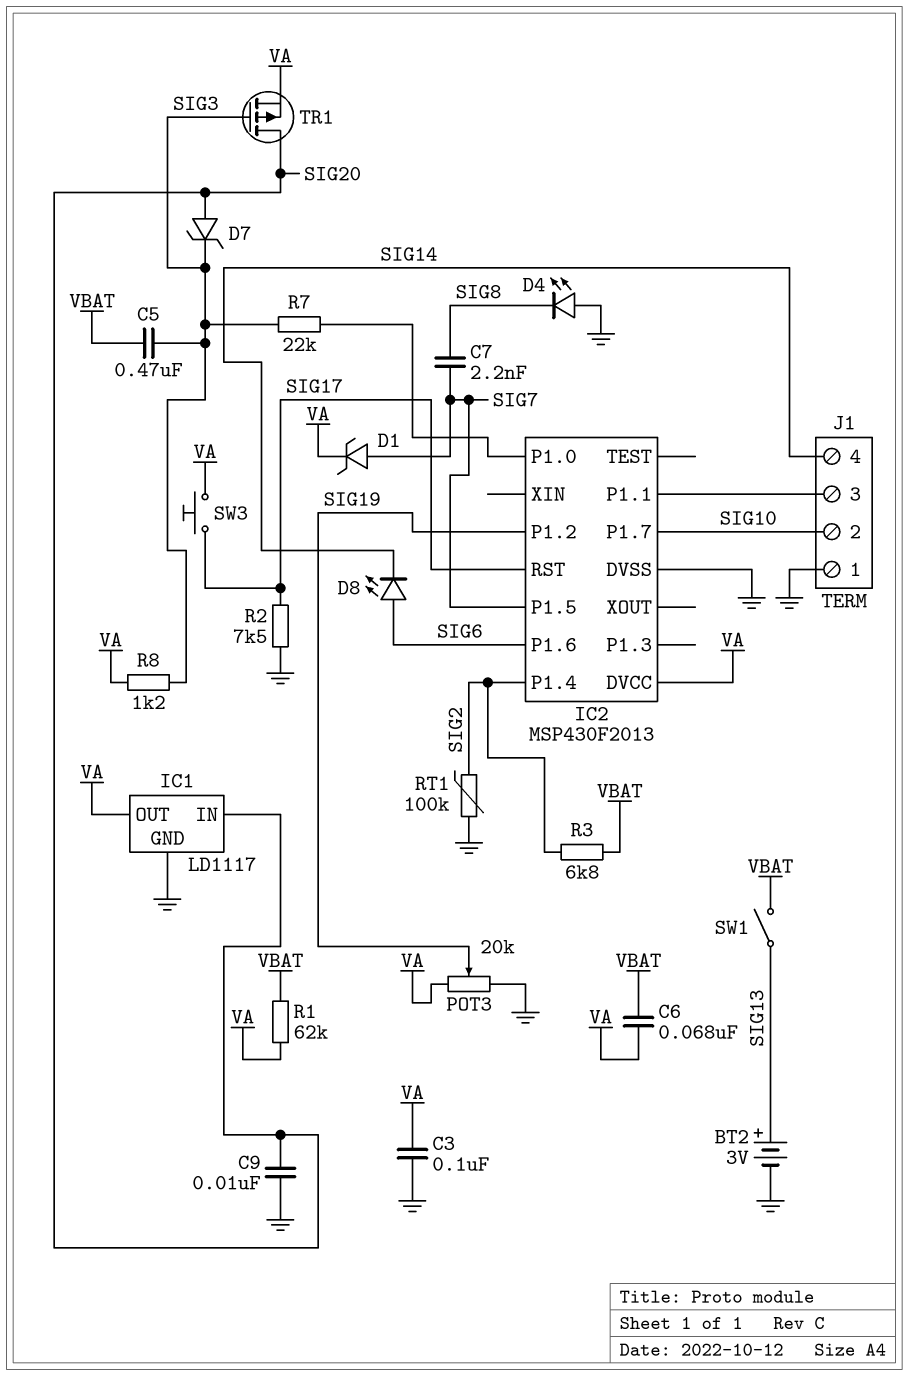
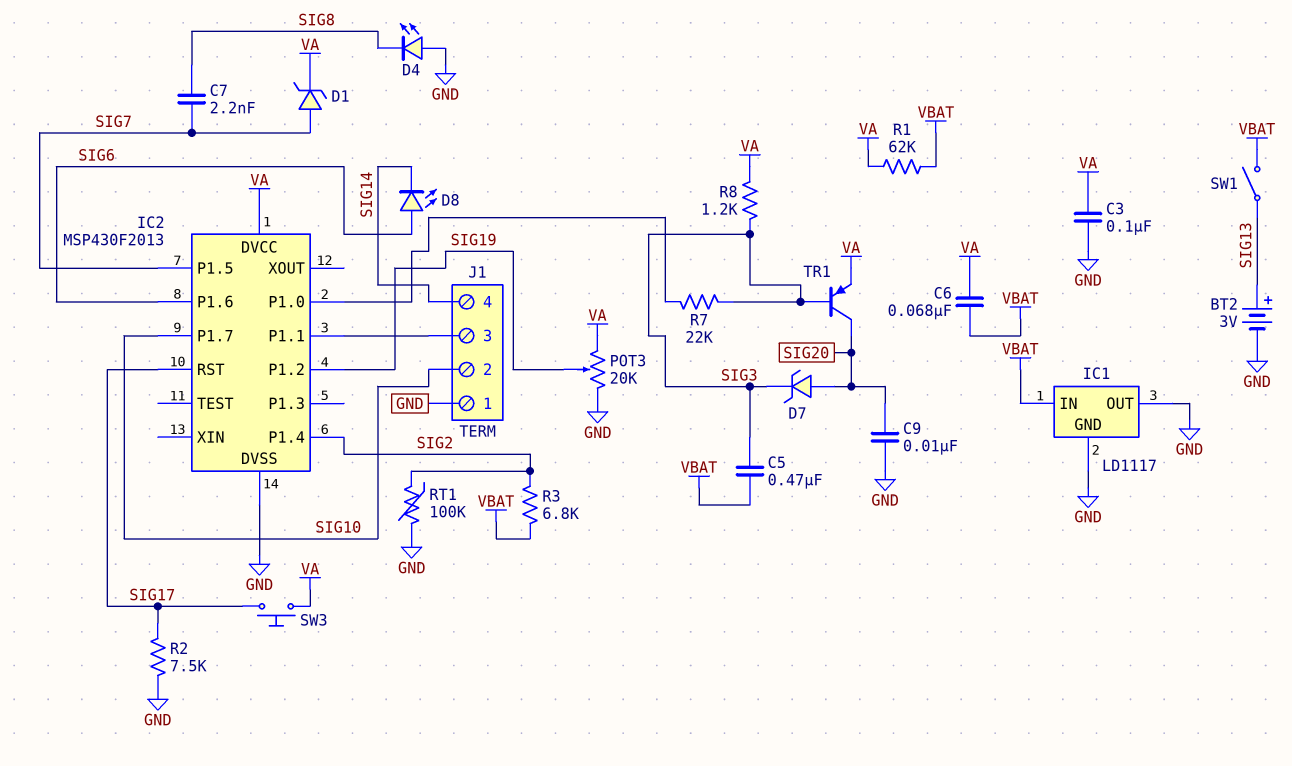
IC1 pin IN: SIG20 -> VBAT
IC1 pin OUT: VA -> GND
TR1: PMOS (G SIG3, D SIG20, S VA) -> PNP (B SIG3, C SIG20, E VA)

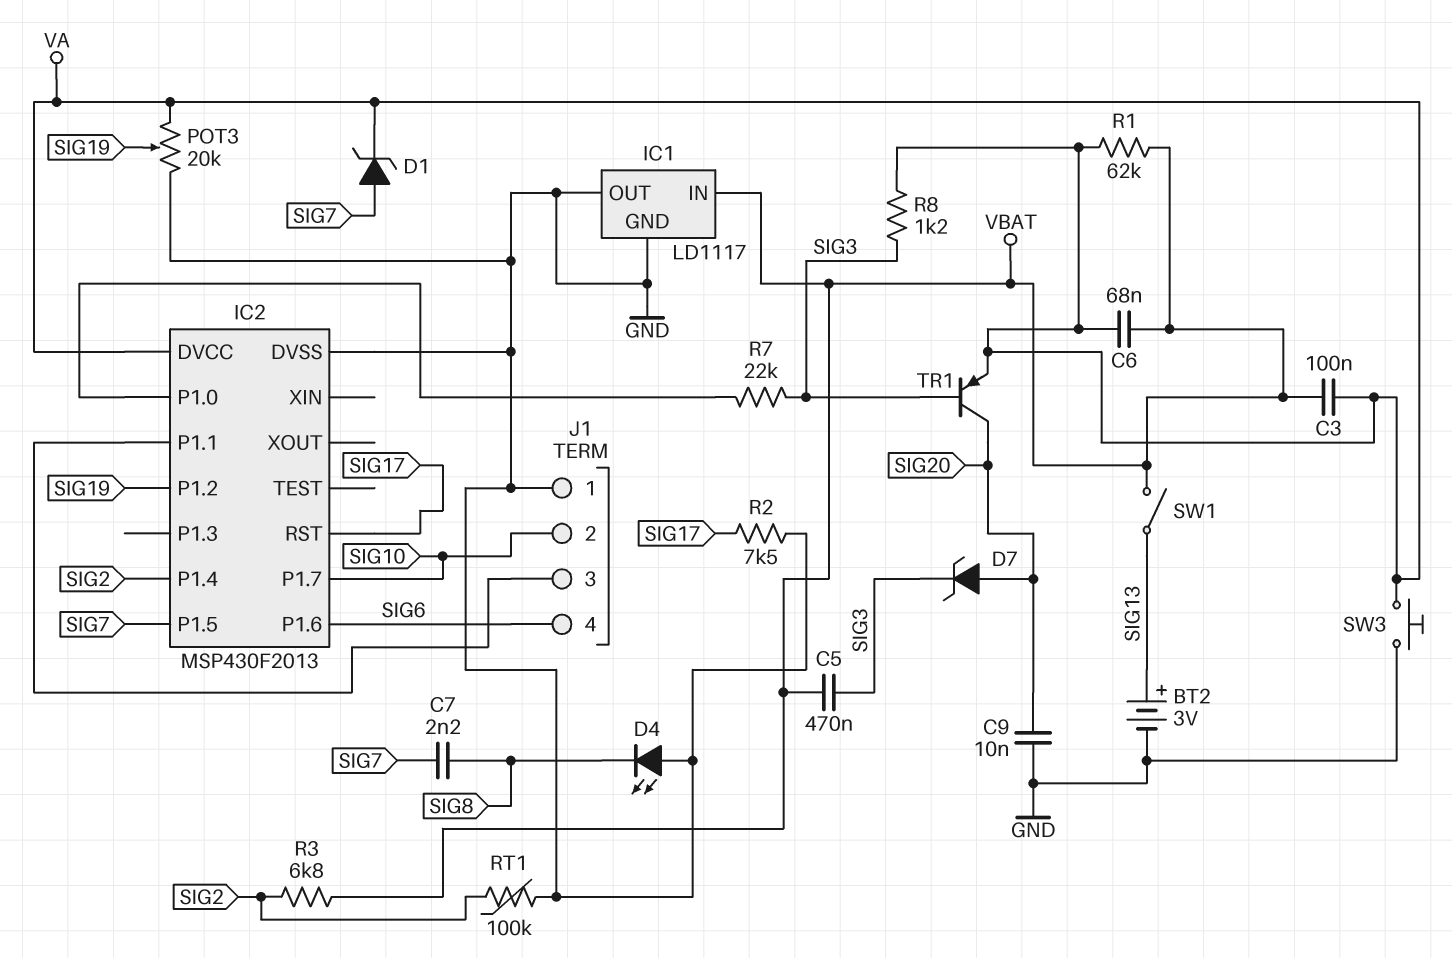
C3: 100nF (GND, VA) -> 100nF (VA, VBAT)
D8: LED (A SIG6, K SIG14) -> none
J1 pin 4: SIG14 -> SIG6
SW3: button (SIG17, VA) -> button (GND, VA)

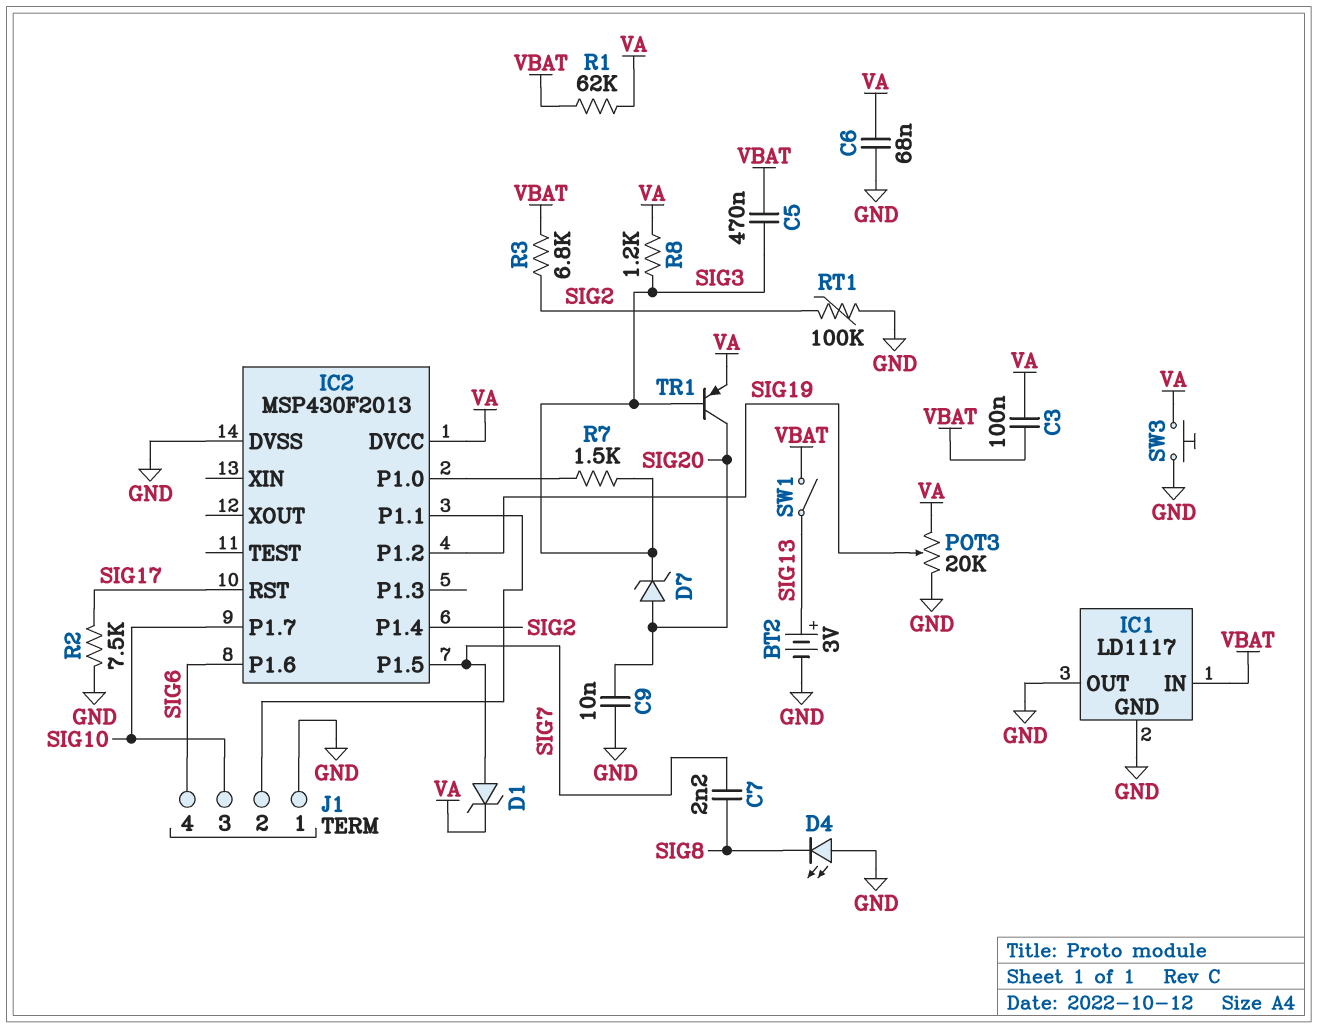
C6: 68nF (VA, VBAT) -> 68nF (GND, VA)
J1 pin 2: SIG10 -> IC2/P1.1
J1 pin 3: IC2/P1.1 -> SIG10
R7: 22k (IC2/P1.0, SIG3) -> 1.5k (IC2/P1.0, SIG3)

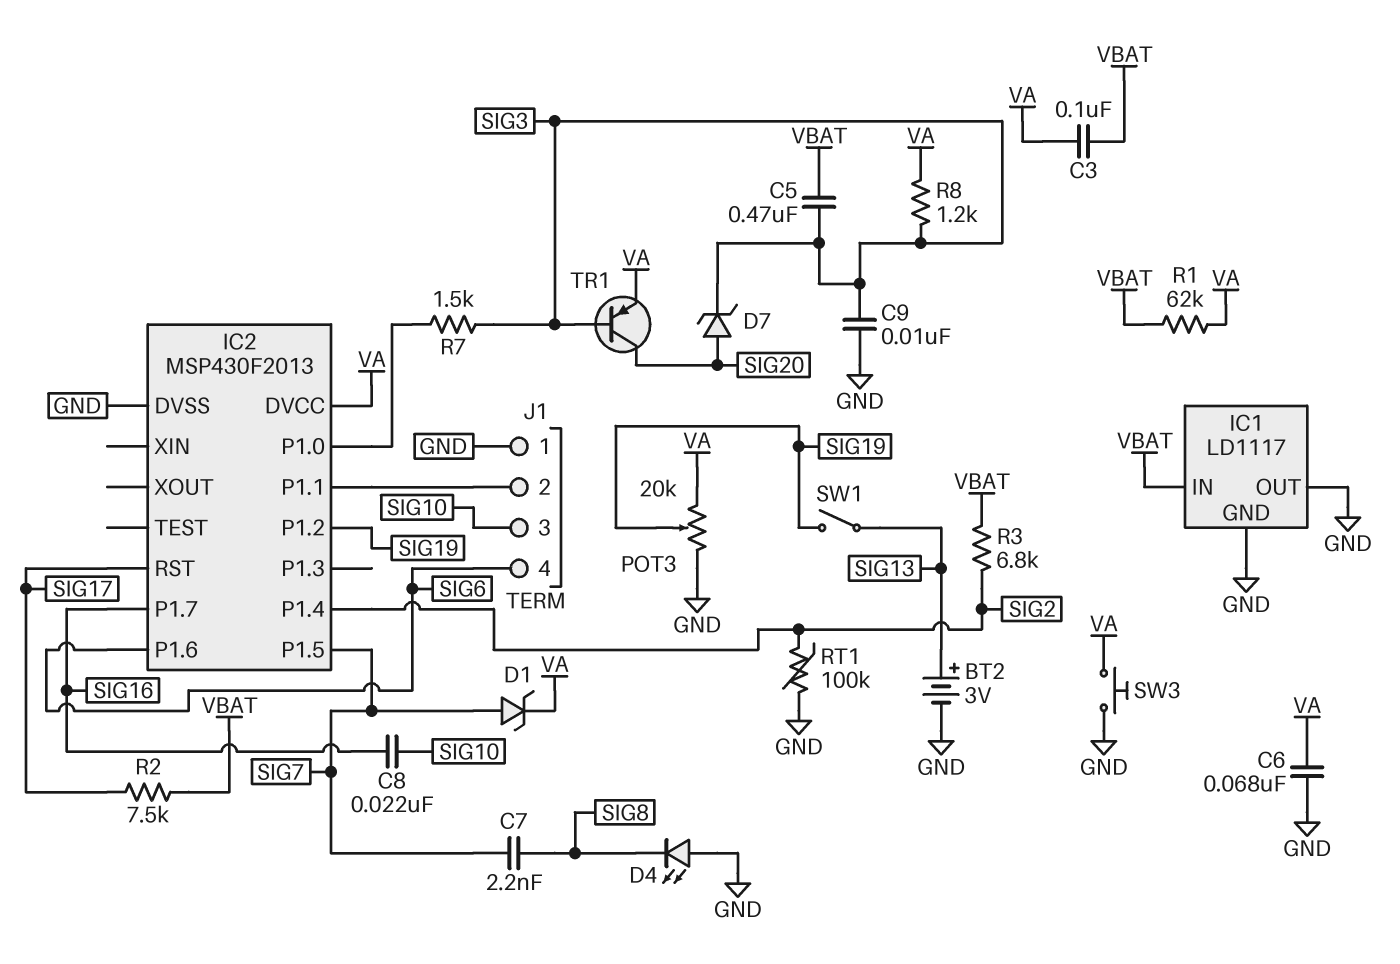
C8: none -> 22nF (SIG10, SIG16)
C9: 10nF (GND, SIG20) -> 10nF (GND, SIG3)
IC2 pin P1.7: SIG10 -> SIG16
R2: 7.5k (GND, SIG17) -> 7.5k (SIG17, VBAT)
SW1: switch (SIG13, VBAT) -> switch (SIG13, SIG19)

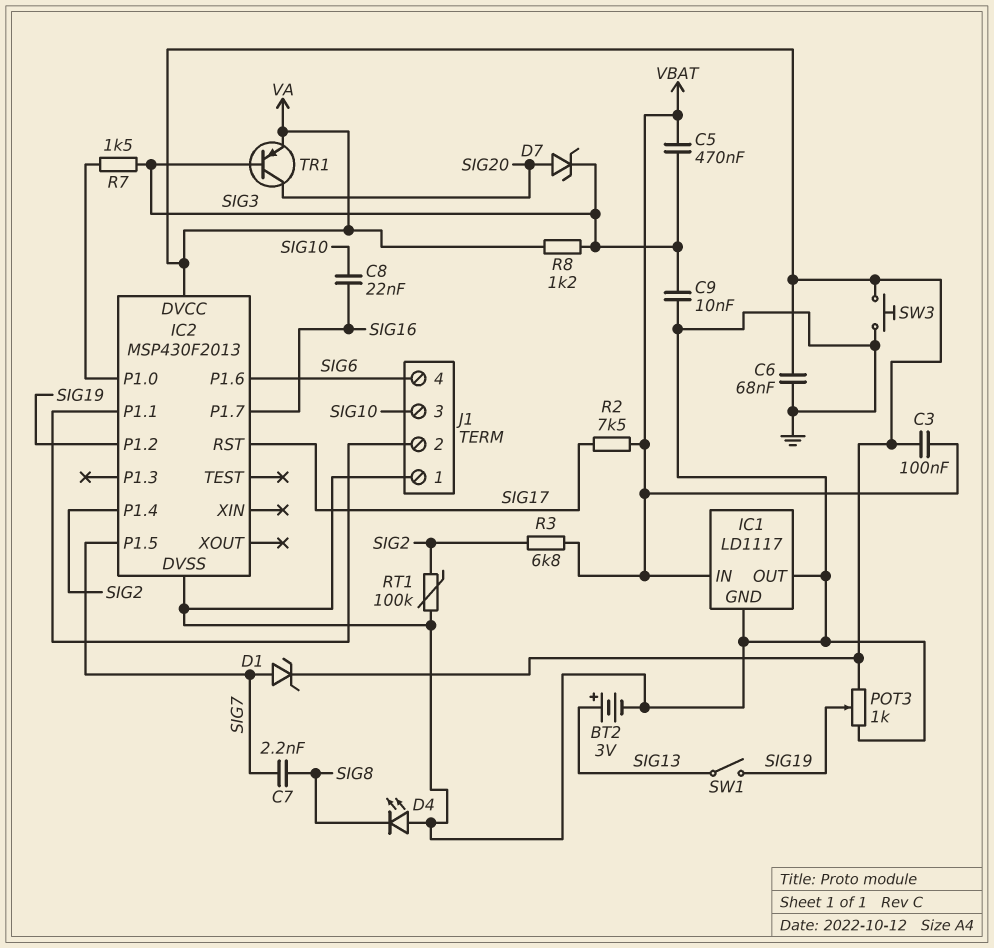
POT3: 20k (GND, VA, wiper SIG19) -> 1k (GND, VA, wiper SIG19)
R1: 62k (VA, VBAT) -> none

